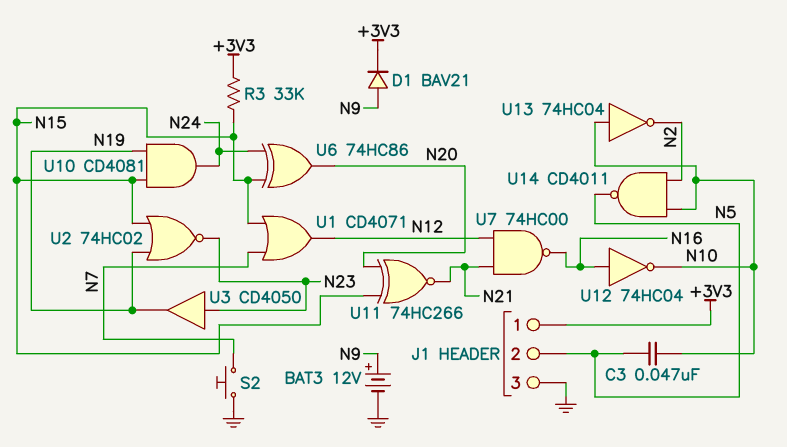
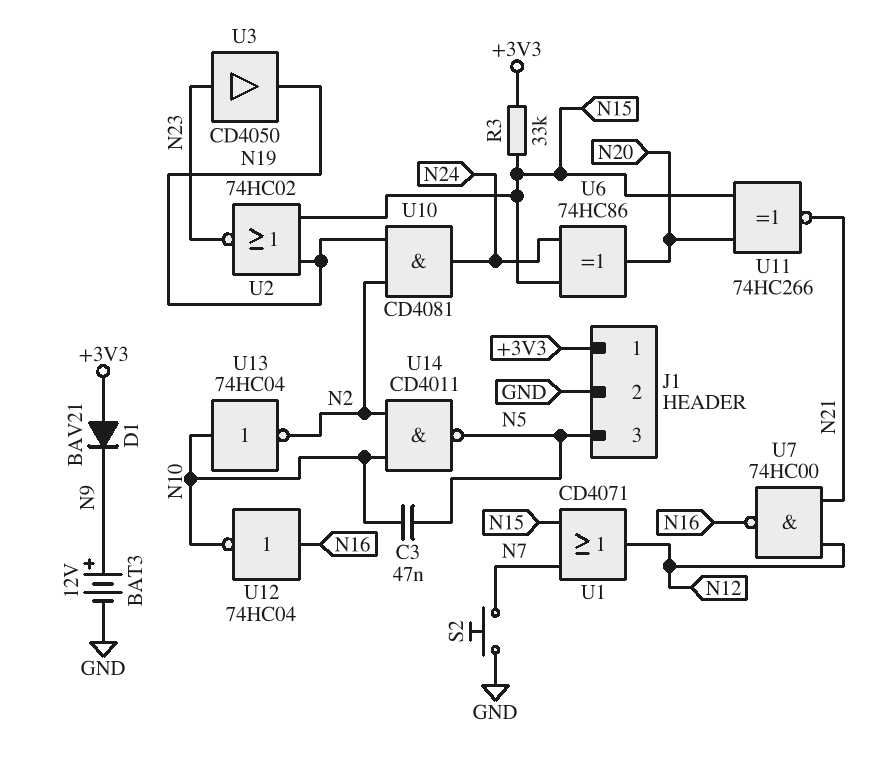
D1: diode BAV21 (A N9, K +3V3) -> diode BAV21 (A +3V3, K N9)
J1 pin 2: N5 -> GND
J1 pin 3: GND -> N5
U10: AND CD4081 (in N15, in N19, out N24) -> AND CD4081 (in N2, in N19, out N24)

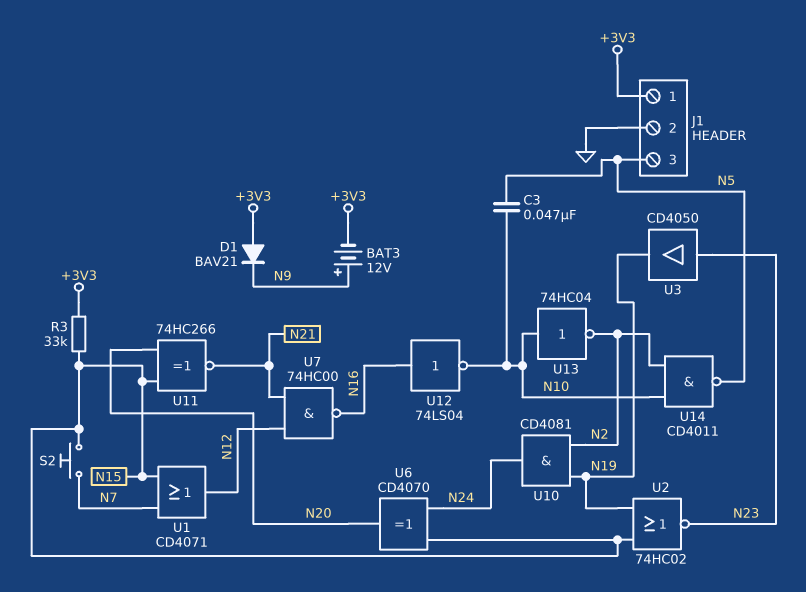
BAT3: 12V (plus N9, minus GND) -> 12V (plus N9, minus +3V3)
S2: button (GND, N7) -> button (N7, N15)
U6: XOR 74HC86 (in N15, in N24, out N20) -> XOR CD4070 (in N15, in N24, out N20)
U12: NOT 74HC04 (in N16, out N10) -> NOT 74LS04 (in N16, out N10)

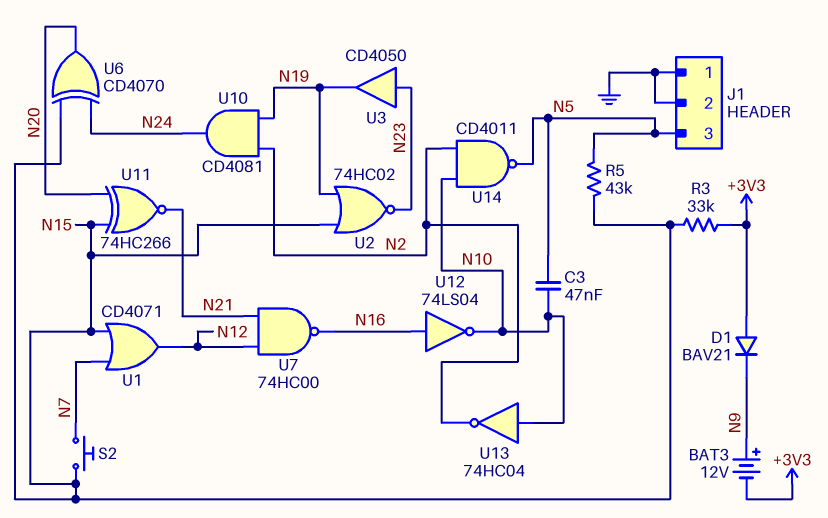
J1 pin 1: +3V3 -> GND
R5: none -> 43k (N5, N15)

